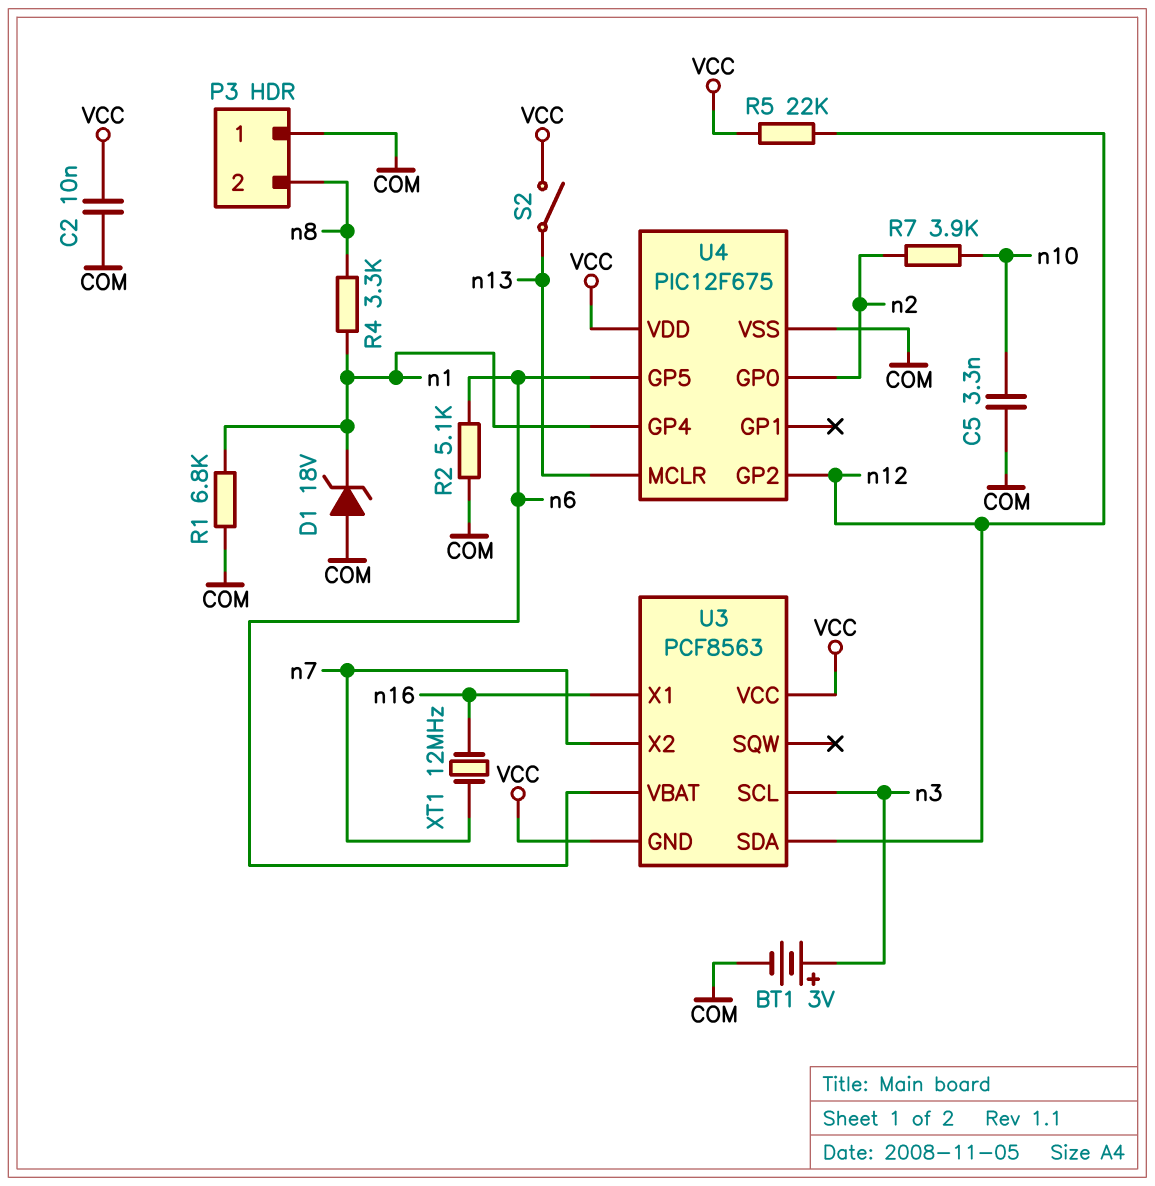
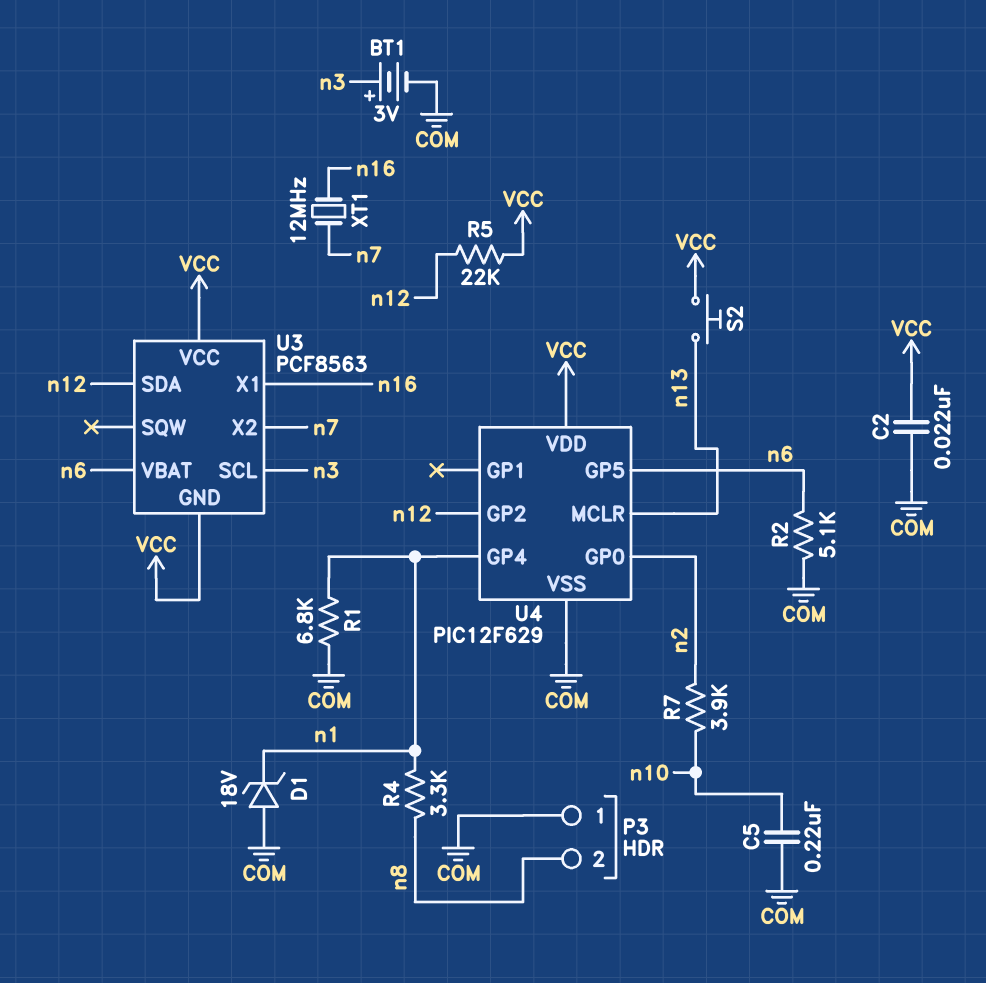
C2: 10nF (COM, VCC) -> 22nF (COM, VCC)
C5: 3.3nF (COM, n10) -> 220nF (COM, n10)
S2: switch (VCC, n13) -> button (VCC, n13)
U4: PIC12F675 -> PIC12F629

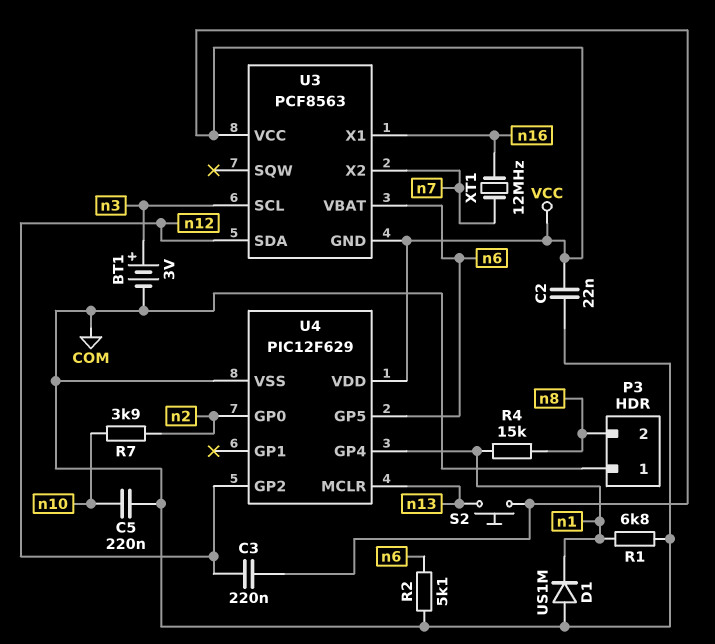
C3: none -> 220nF (VCC, n12)
D1: zener 18V (A COM, K n1) -> diode US1M (A COM, K n1)
R4: 3.3k (n1, n8) -> 15k (n1, n8)
R5: 22k (VCC, n12) -> none

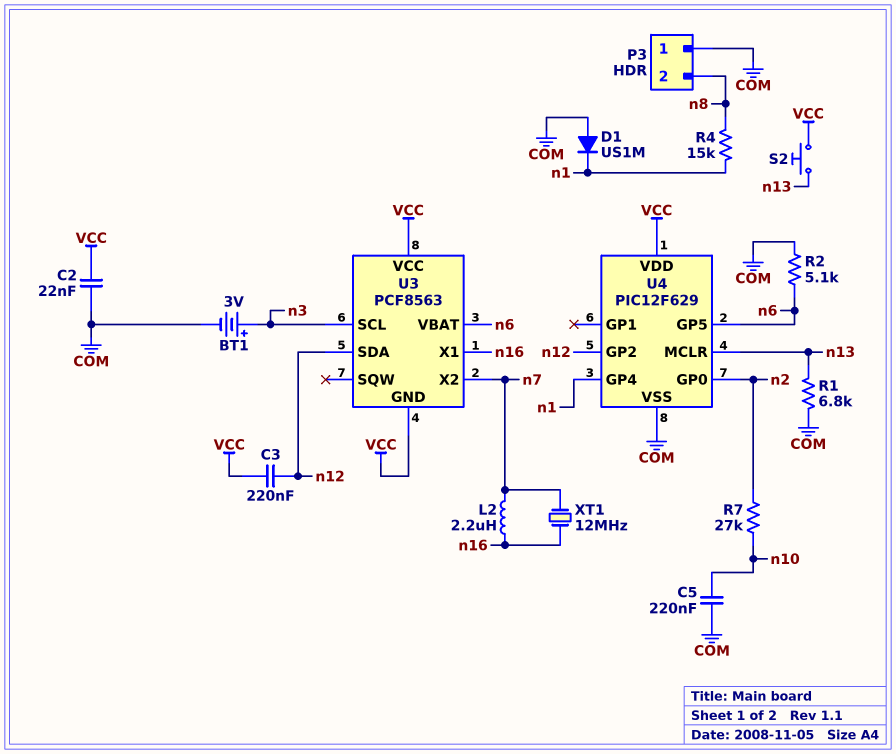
L2: none -> 2.2uH (n7, n16)
R1: 6.8k (COM, n1) -> 6.8k (COM, n13)
R7: 3.9k (n2, n10) -> 27k (n2, n10)

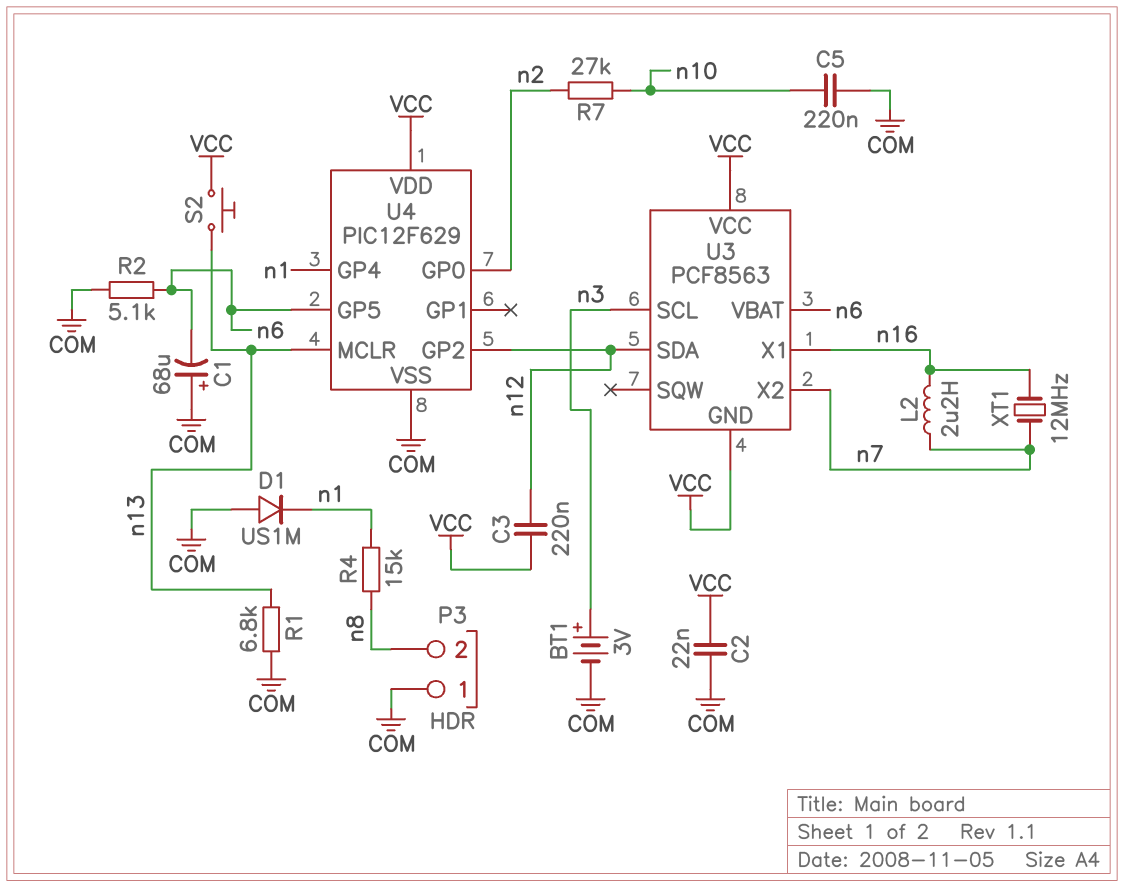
C1: none -> 68uF (plus COM, minus n6)

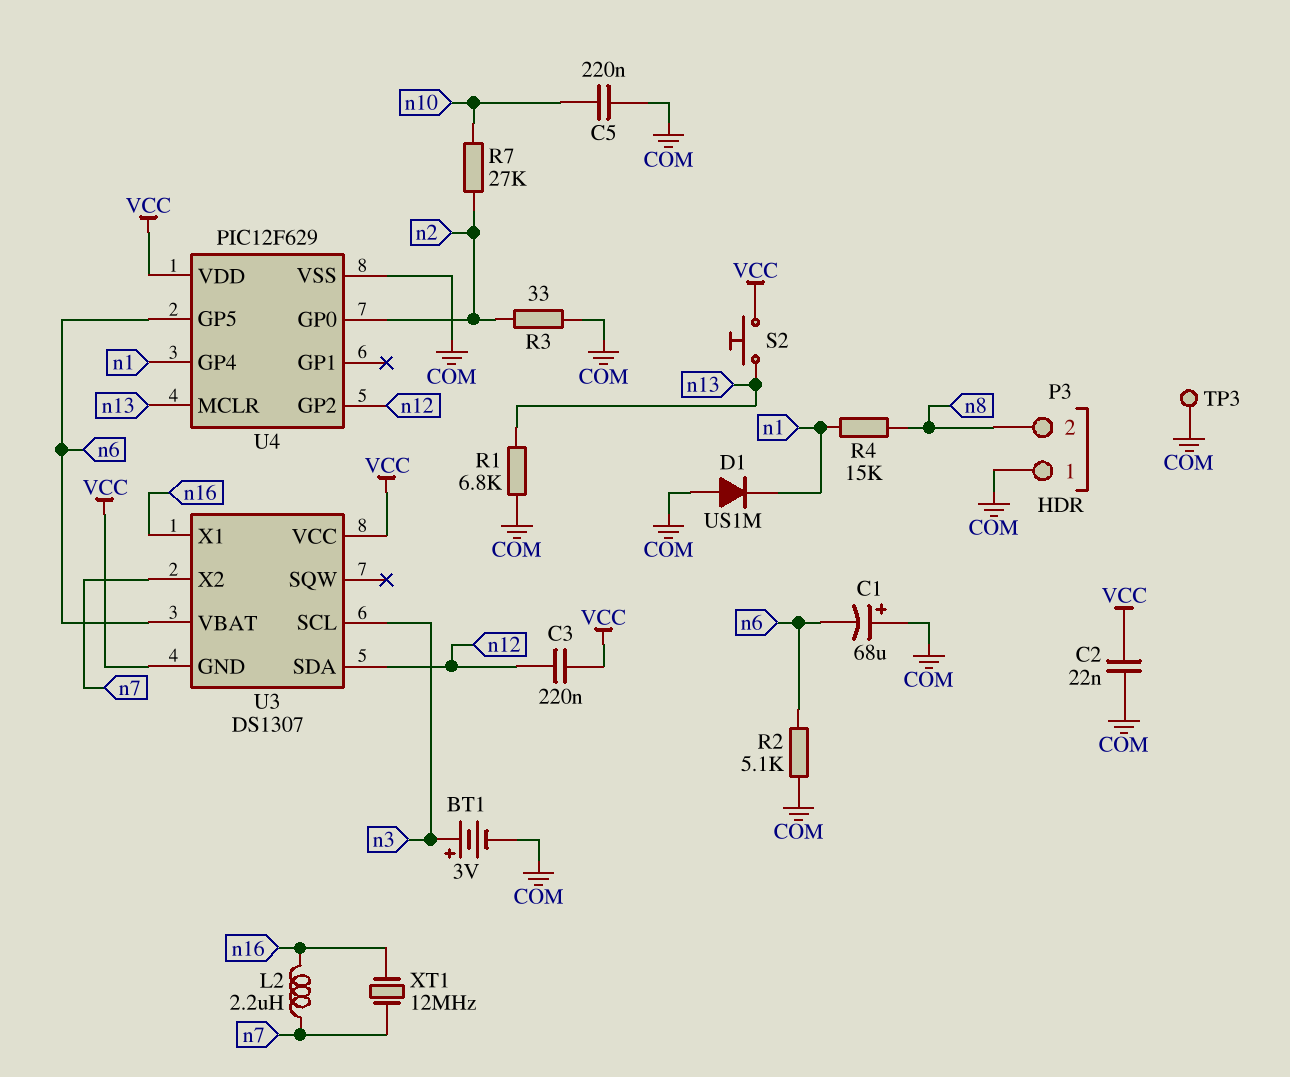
R3: none -> 33 (COM, n2)
TP3: none -> test point (COM)
U3: PCF8563 -> DS1307

